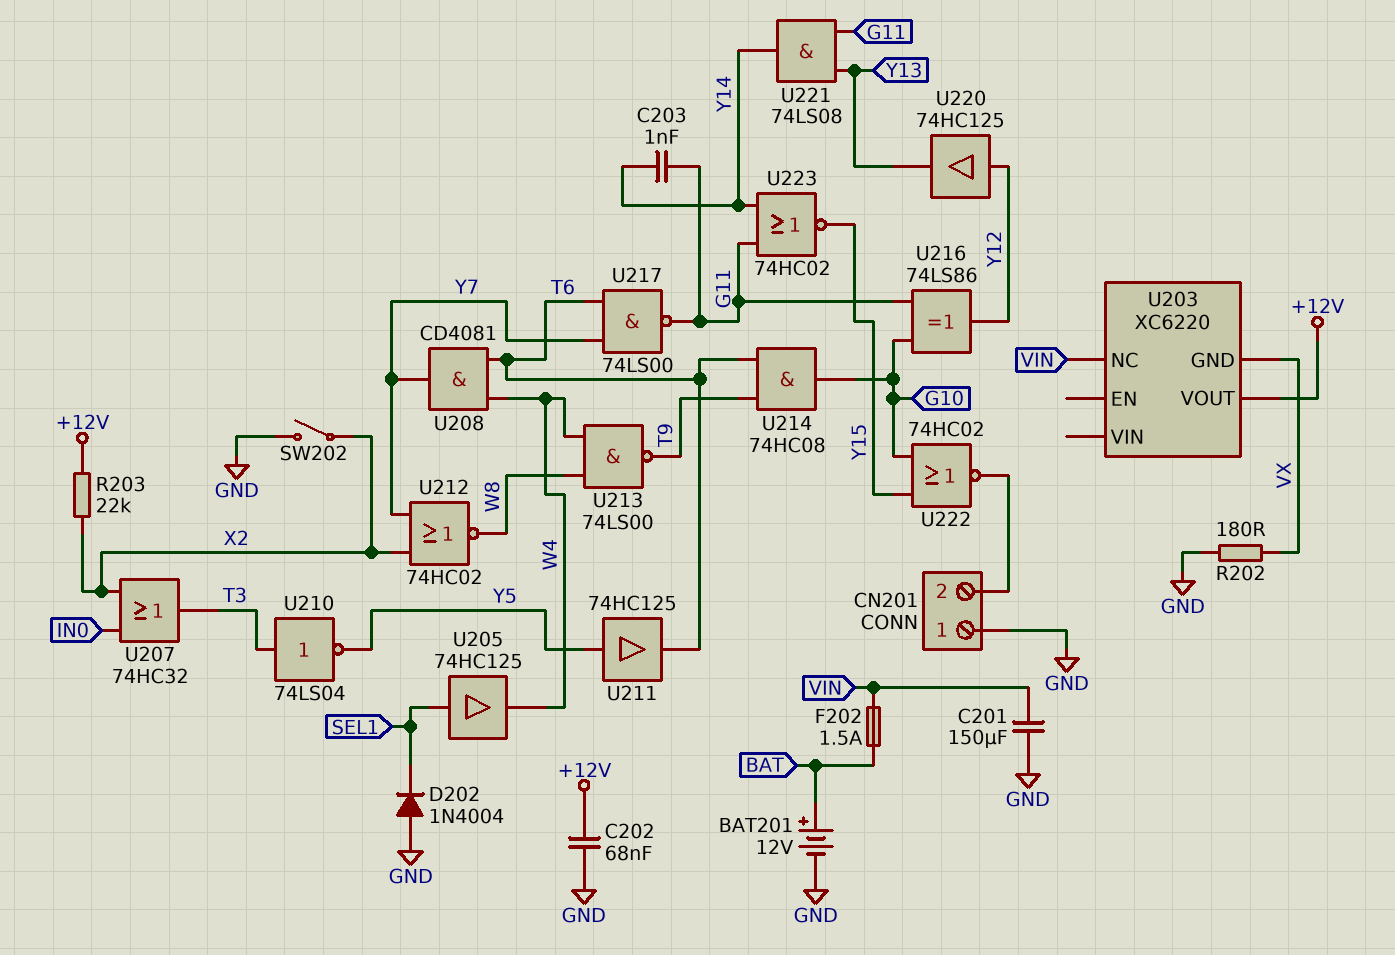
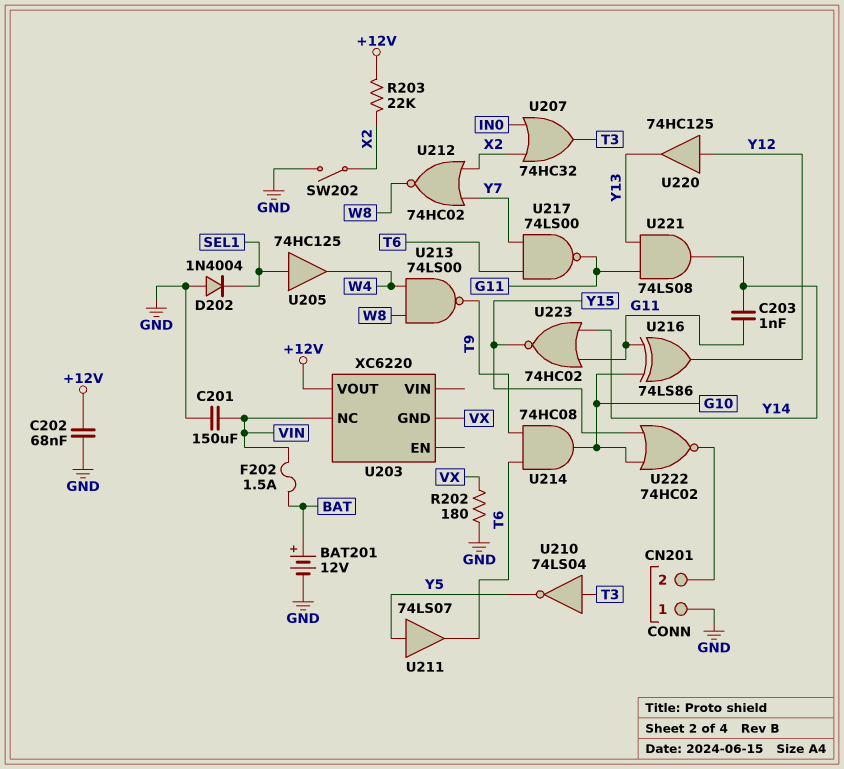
U208: AND CD4081 (in T6, in W4, out Y7) -> none
U211: buffer 74HC125 (in Y5, out T6) -> buffer 74LS07 (in Y5, out T6)

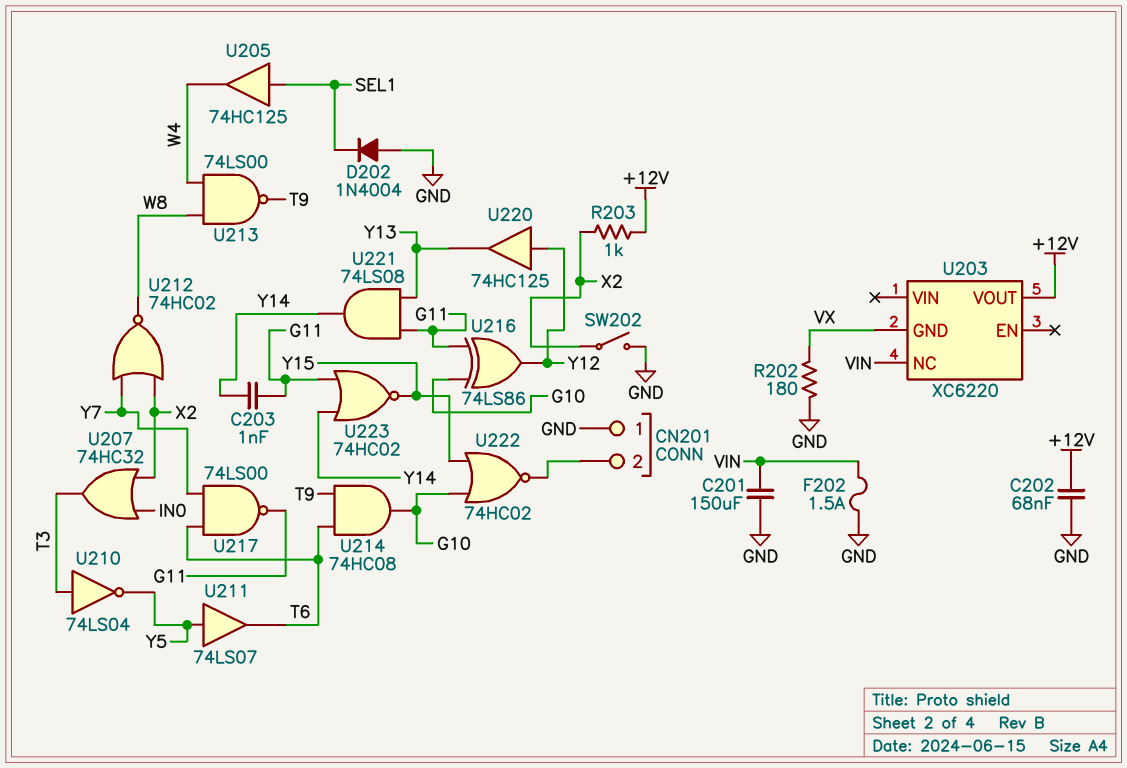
BAT201: 12V (plus BAT, minus GND) -> none
F202: 1.5A (BAT, VIN) -> 1.5A (GND, VIN)
R203: 22k (+12V, X2) -> 1k (+12V, X2)

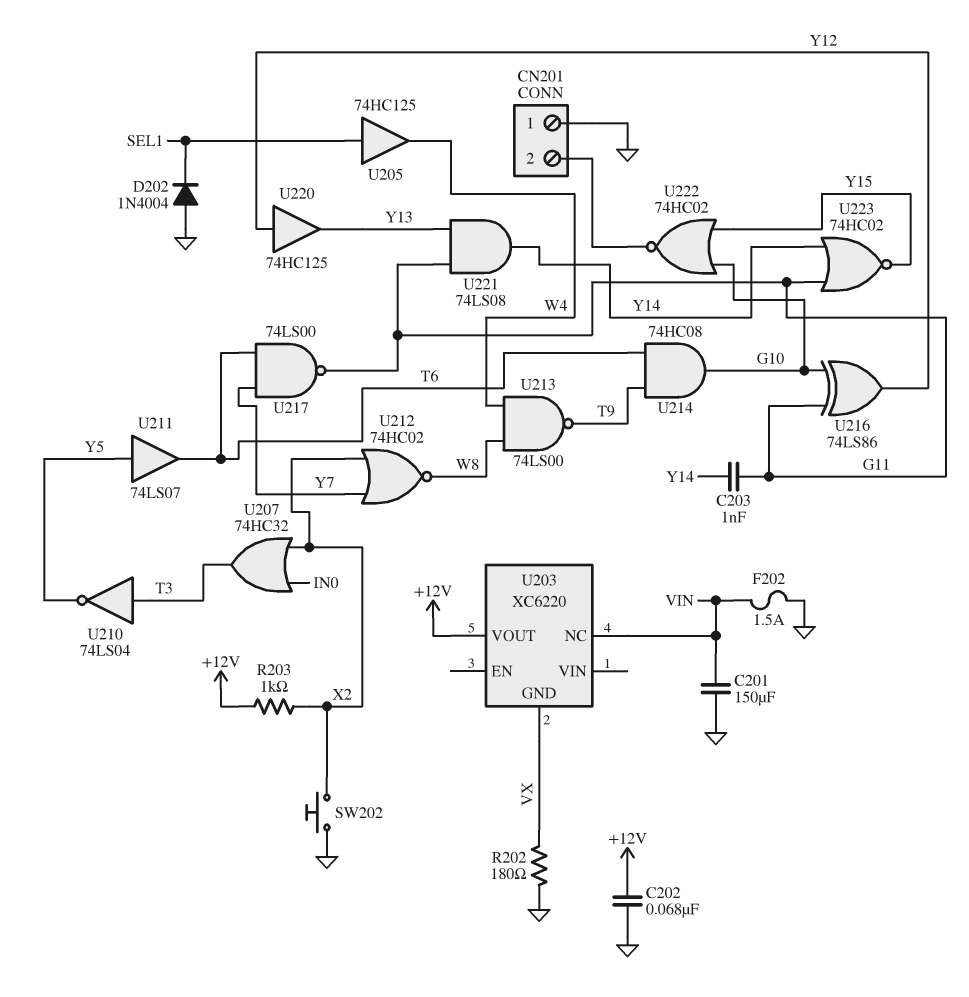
SW202: switch (GND, X2) -> button (GND, X2)

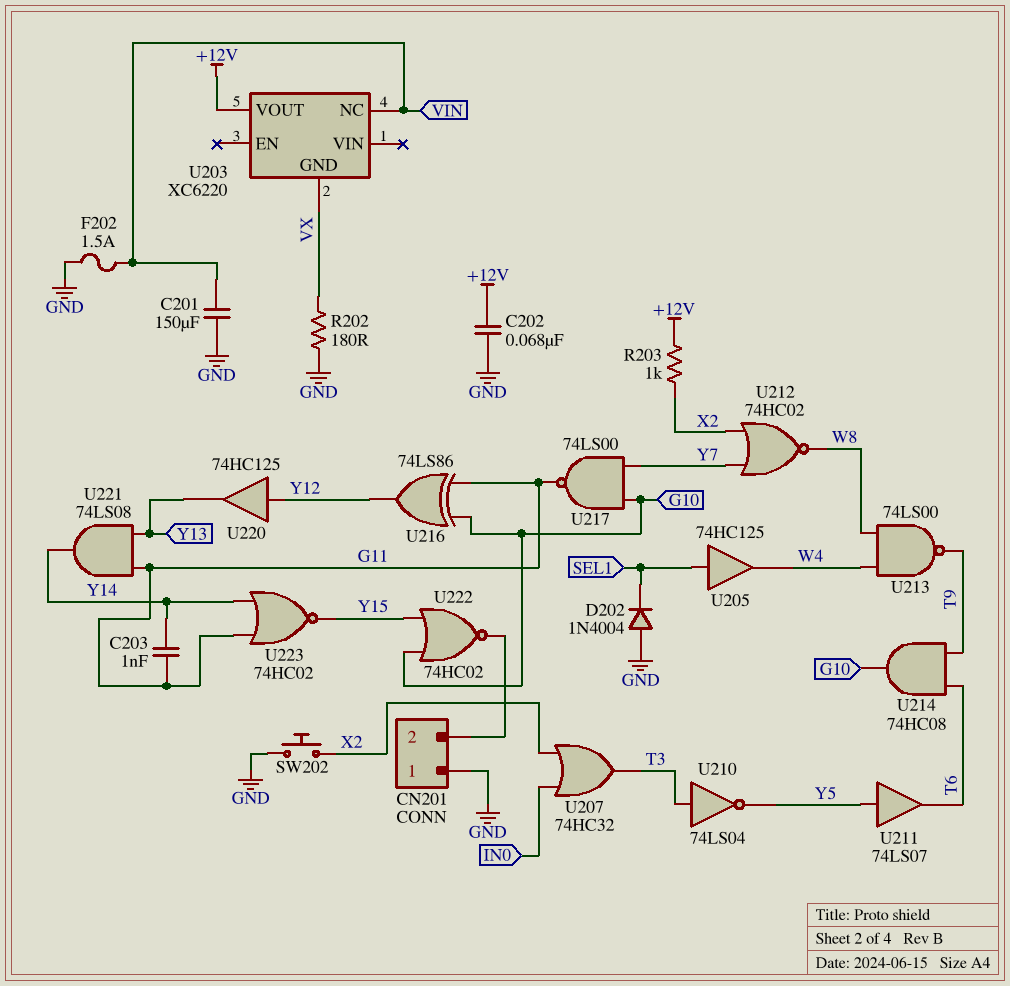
U217: NAND 74LS00 (in T6, in Y7, out G11) -> NAND 74LS00 (in G10, in Y7, out G11)

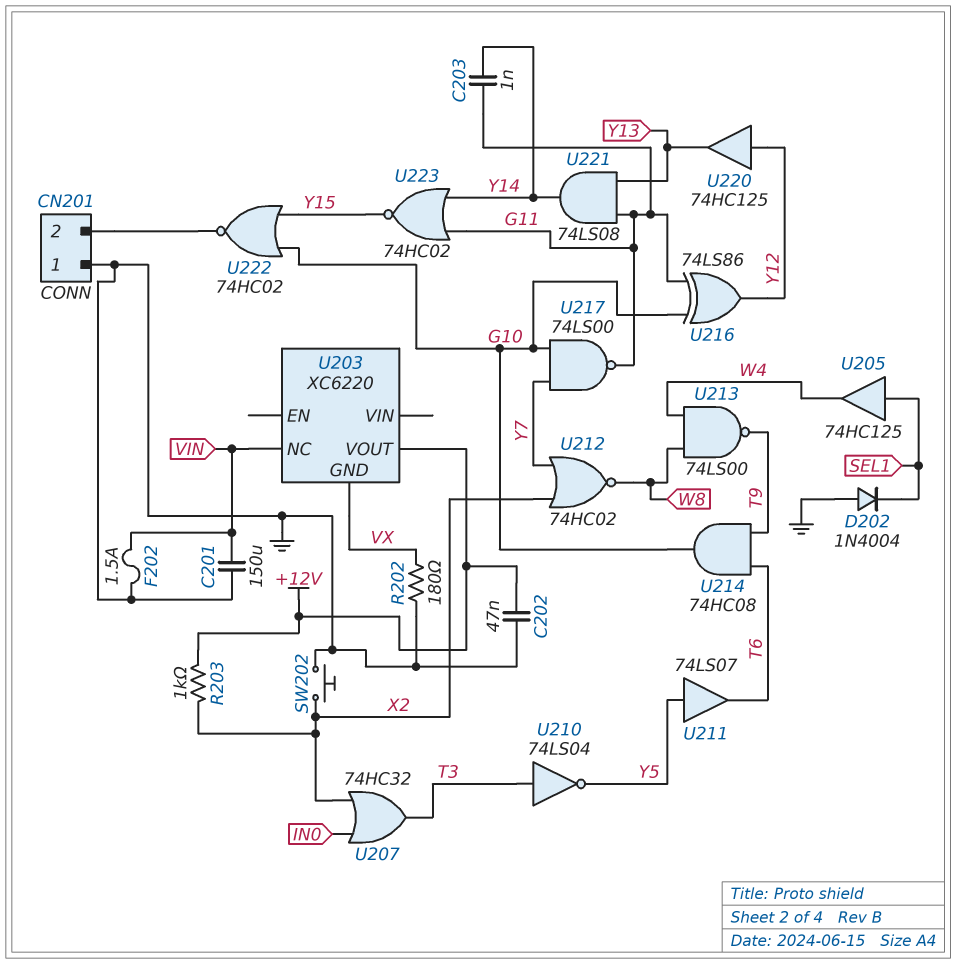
C202: 68nF (+12V, GND) -> 47nF (+12V, GND)

